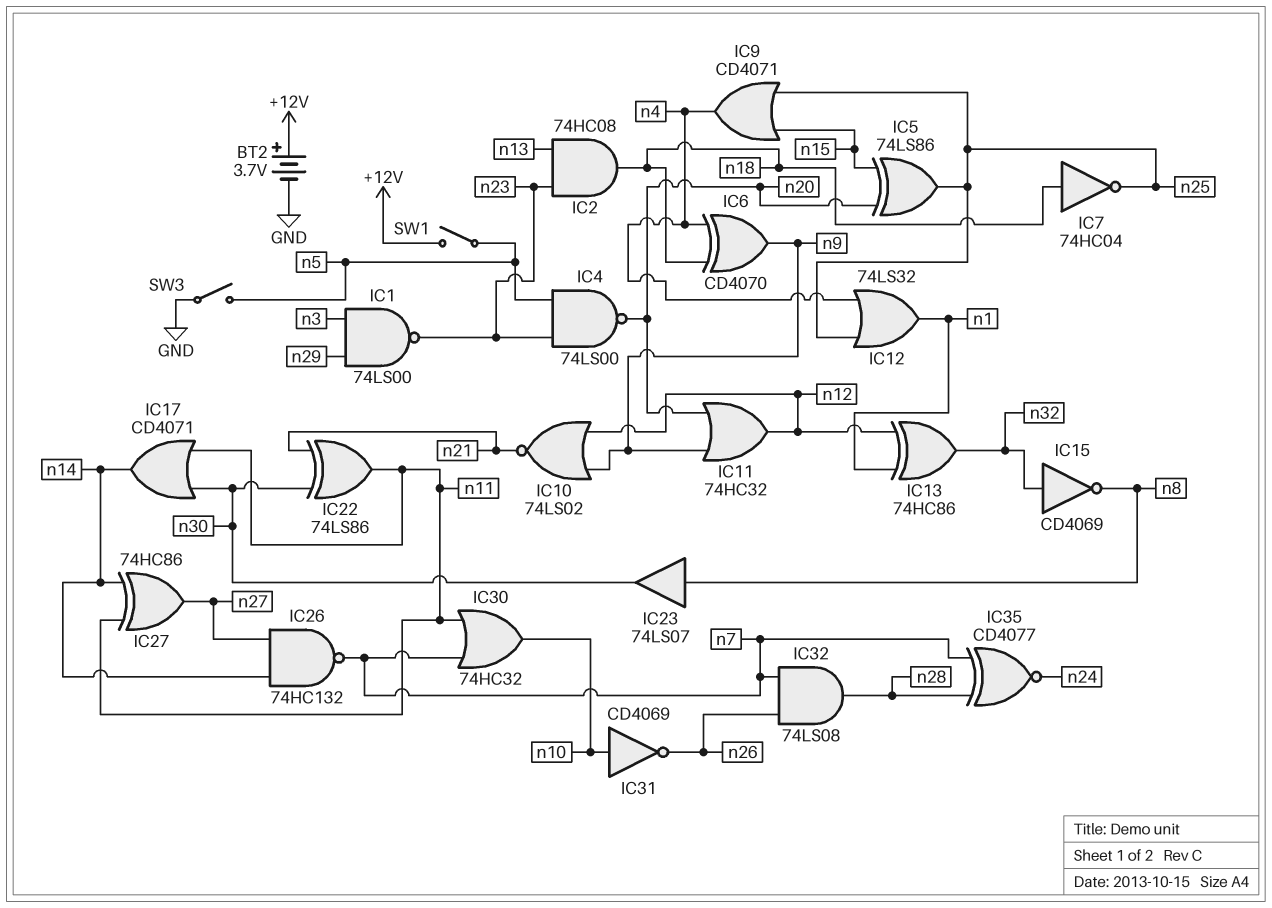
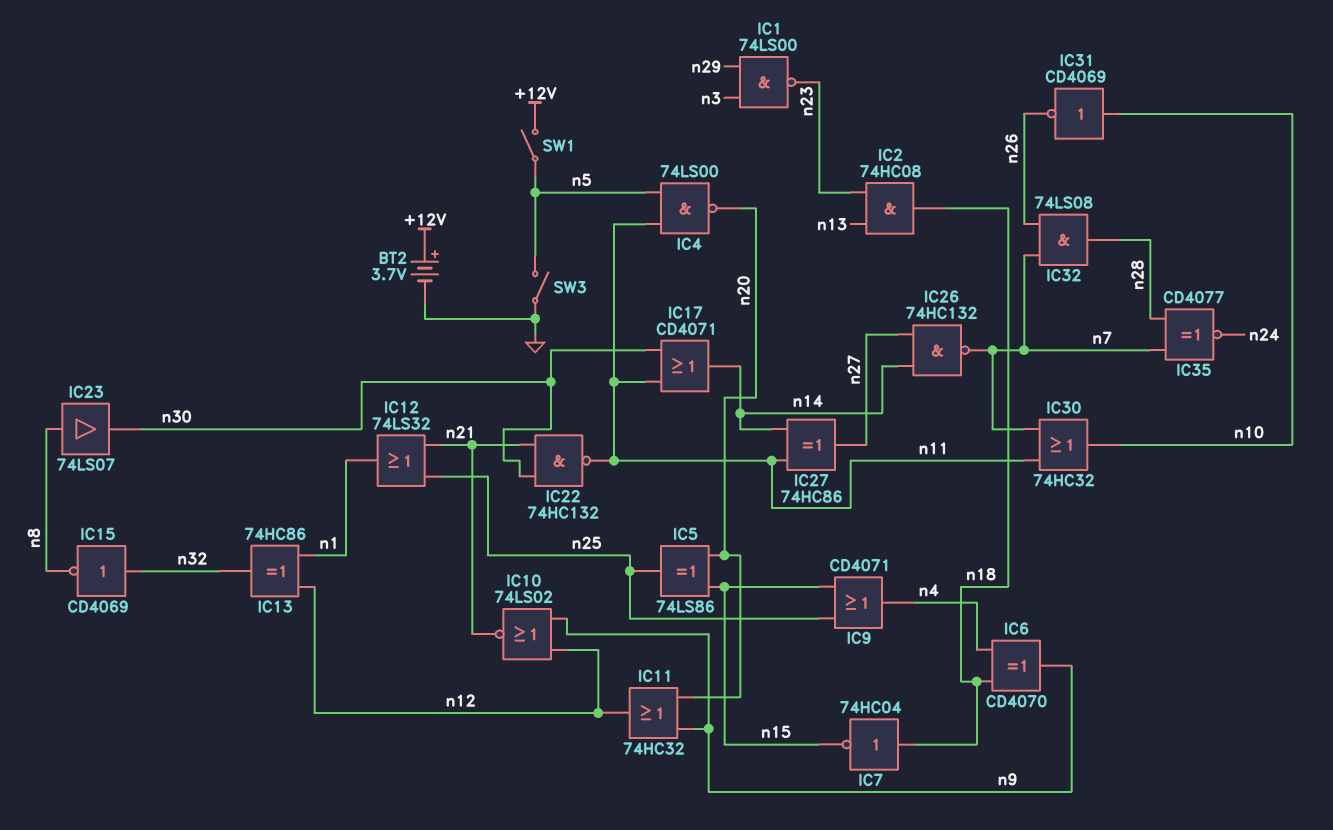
IC4: NAND 74LS00 (in n5, in n23, out n20) -> NAND 74LS00 (in n5, in n11, out n20)
IC7: NOT 74HC04 (in n18, out n25) -> NOT 74HC04 (in n18, out n15)
IC12: OR 74LS32 (in n4, in n25, out n1) -> OR 74LS32 (in n21, in n25, out n1)
IC22: XOR 74LS86 (in n21, in n30, out n11) -> NAND 74HC132 (in n21, in n30, out n11)

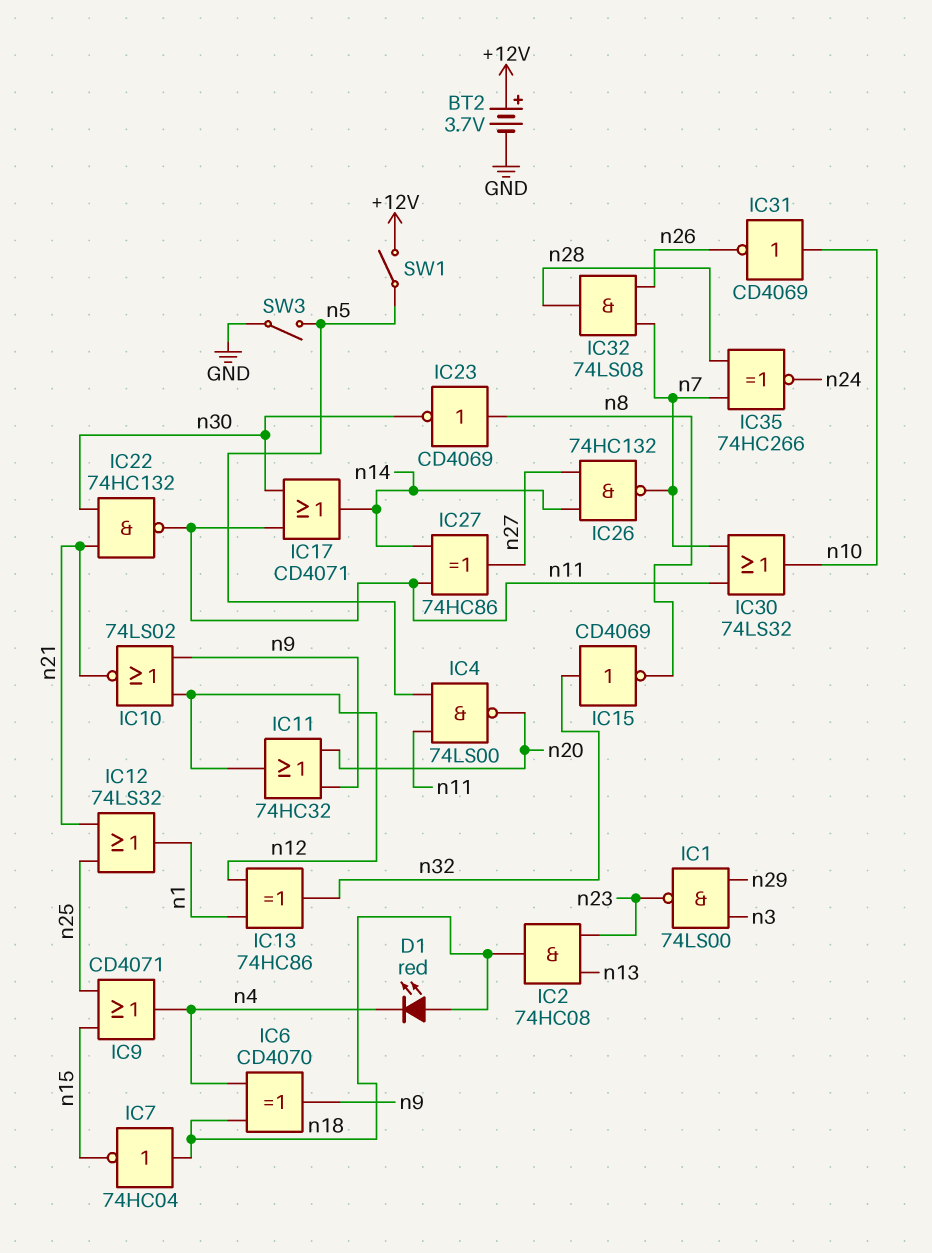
D1: none -> LED red (A n18, K n4)
IC5: XOR 74LS86 (in n15, in n20, out n25) -> none
IC23: buffer 74LS07 (in n8, out n30) -> NOT CD4069 (in n8, out n30)
IC30: OR 74HC32 (in n7, in n11, out n10) -> OR 74LS32 (in n7, in n11, out n10)
IC35: XNOR CD4077 (in n7, in n28, out n24) -> XNOR 74HC266 (in n7, in n28, out n24)

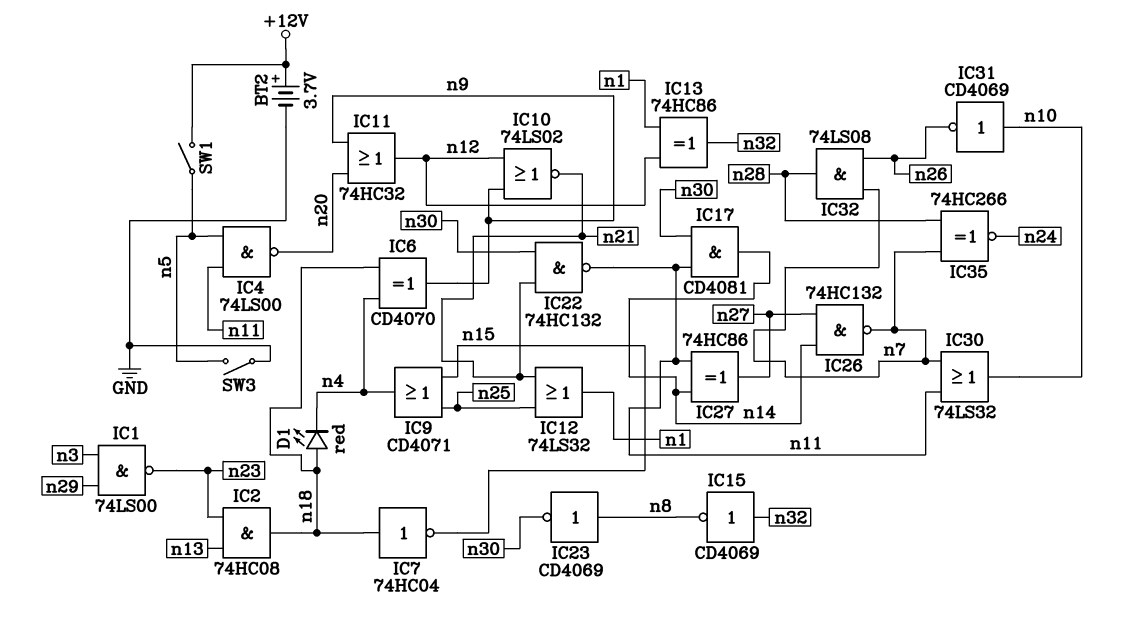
IC17: OR CD4071 (in n11, in n30, out n14) -> AND CD4081 (in n11, in n30, out n14)

